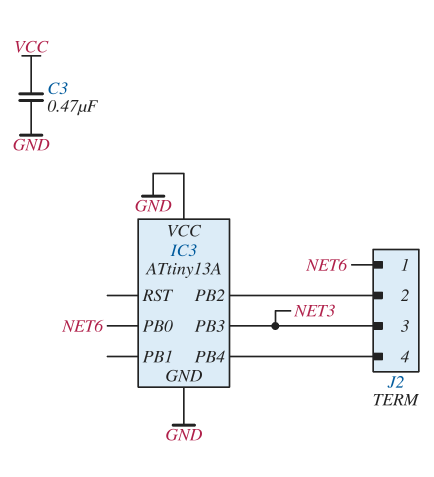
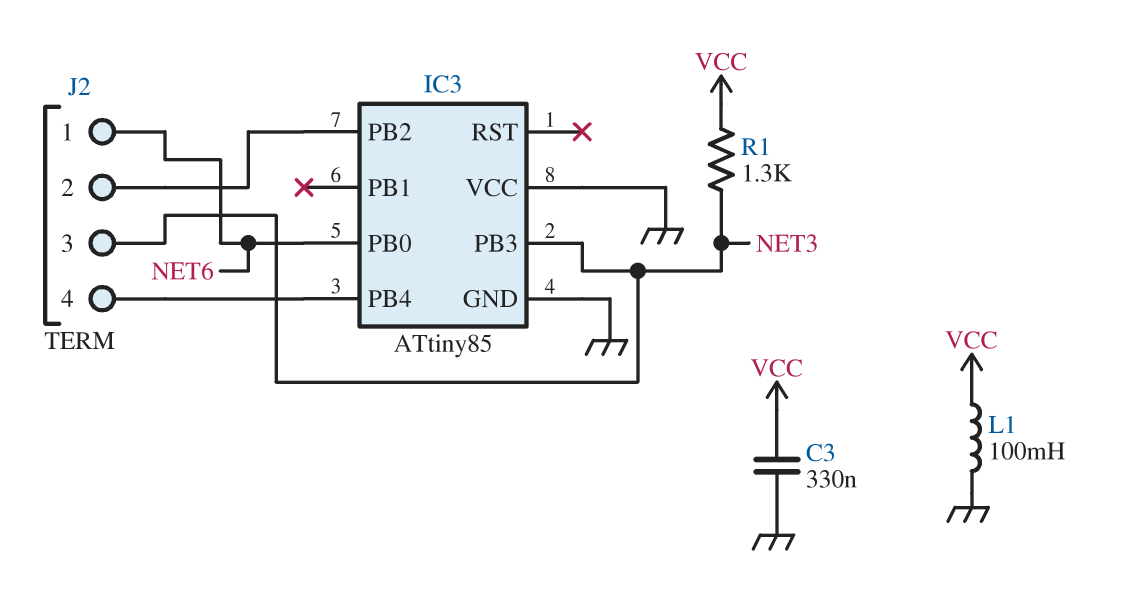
C3: 470nF (GND, VCC) -> 330nF (GND, VCC)
IC3: ATtiny13A -> ATtiny85
L1: none -> 100mH (GND, VCC)
R1: none -> 1.3k (NET3, VCC)

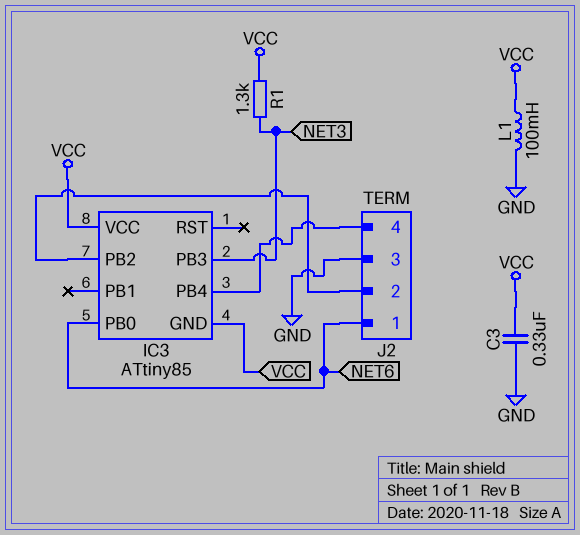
IC3 pin GND: GND -> VCC
IC3 pin VCC: GND -> VCC
J2 pin 3: NET3 -> GND

